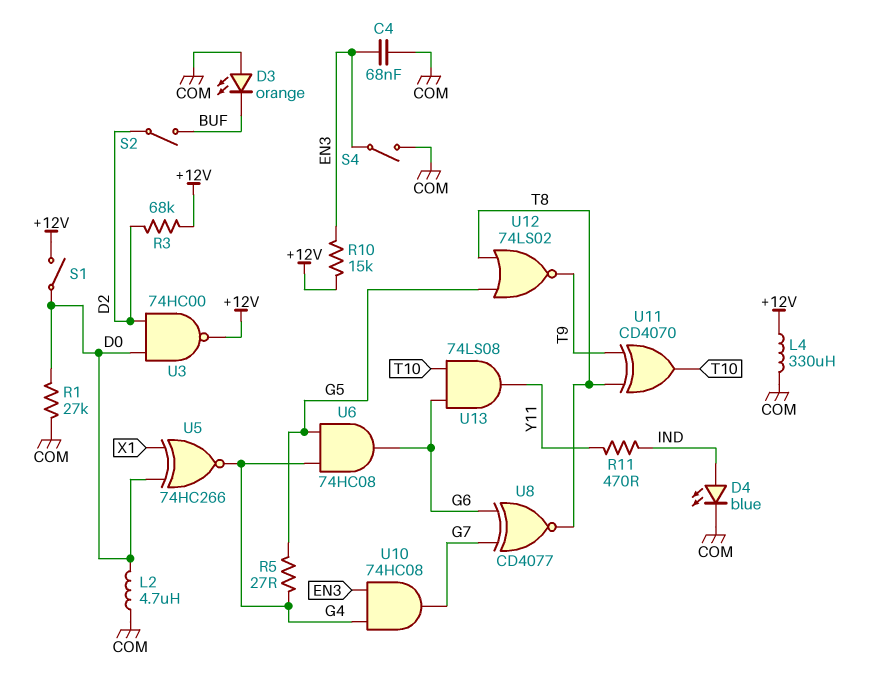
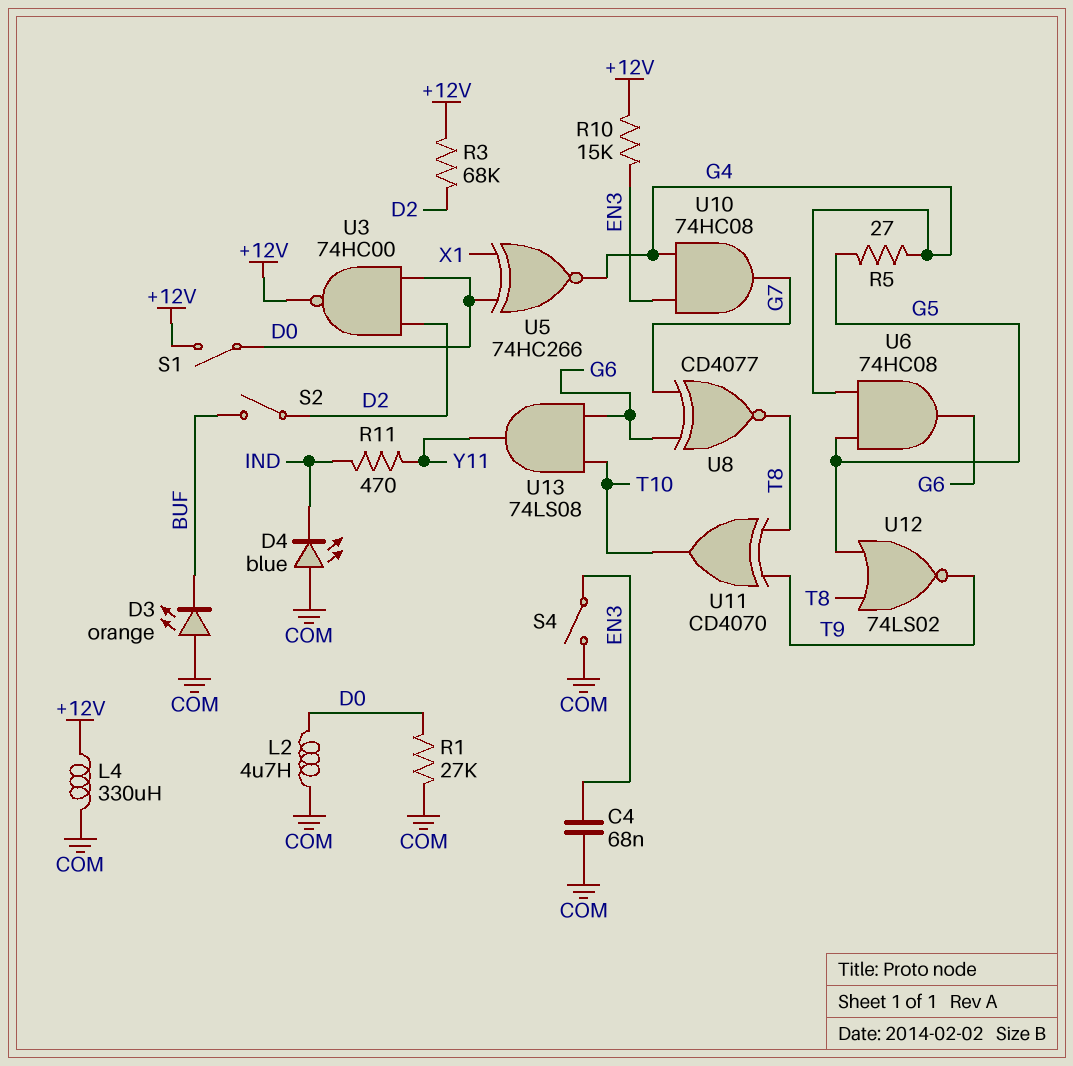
D4: LED blue (A IND, K COM) -> LED blue (A COM, K IND)

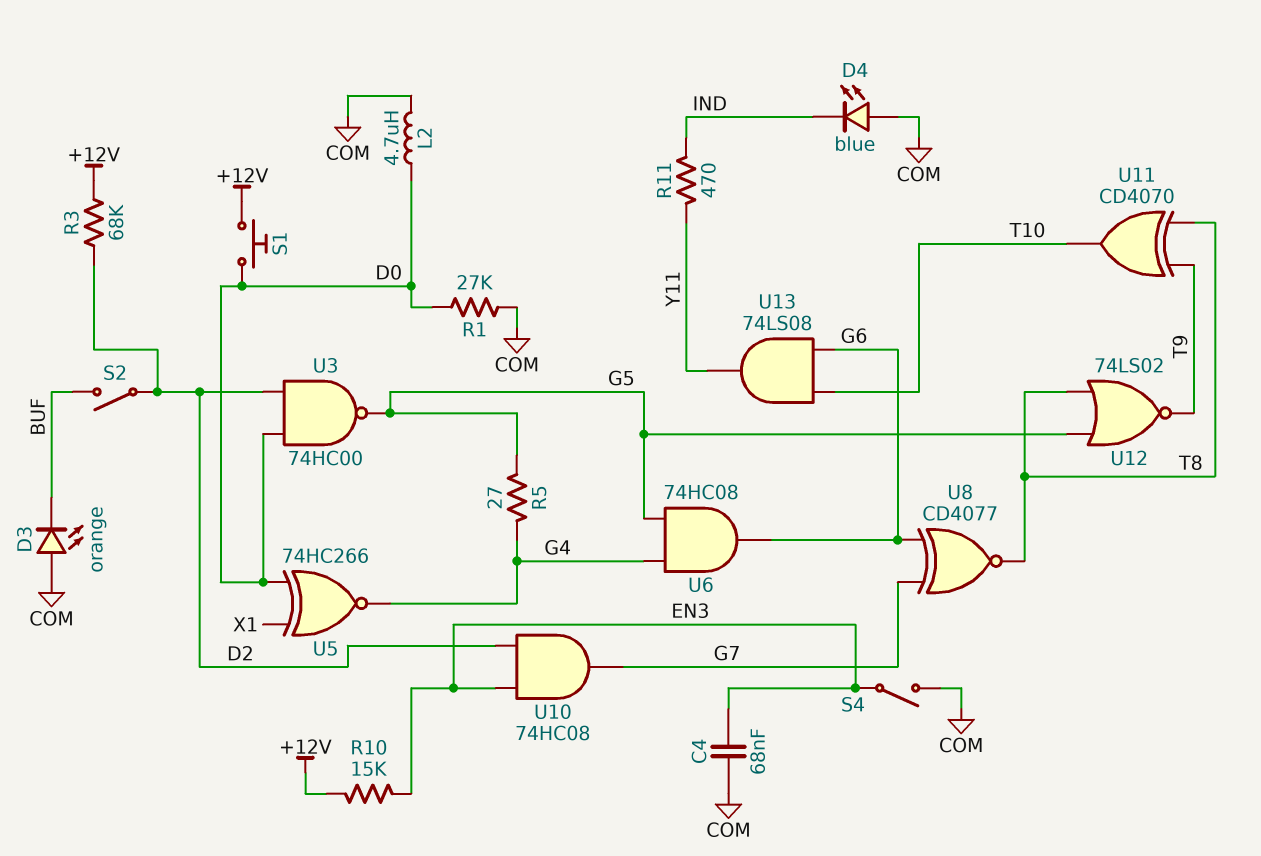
L4: 330uH (+12V, COM) -> none
S1: switch (+12V, D0) -> button (+12V, D0)
U3: NAND 74HC00 (in D0, in D2, out +12V) -> NAND 74HC00 (in D0, in D2, out G5)
U10: AND 74HC08 (in EN3, in G4, out G7) -> AND 74HC08 (in D2, in EN3, out G7)

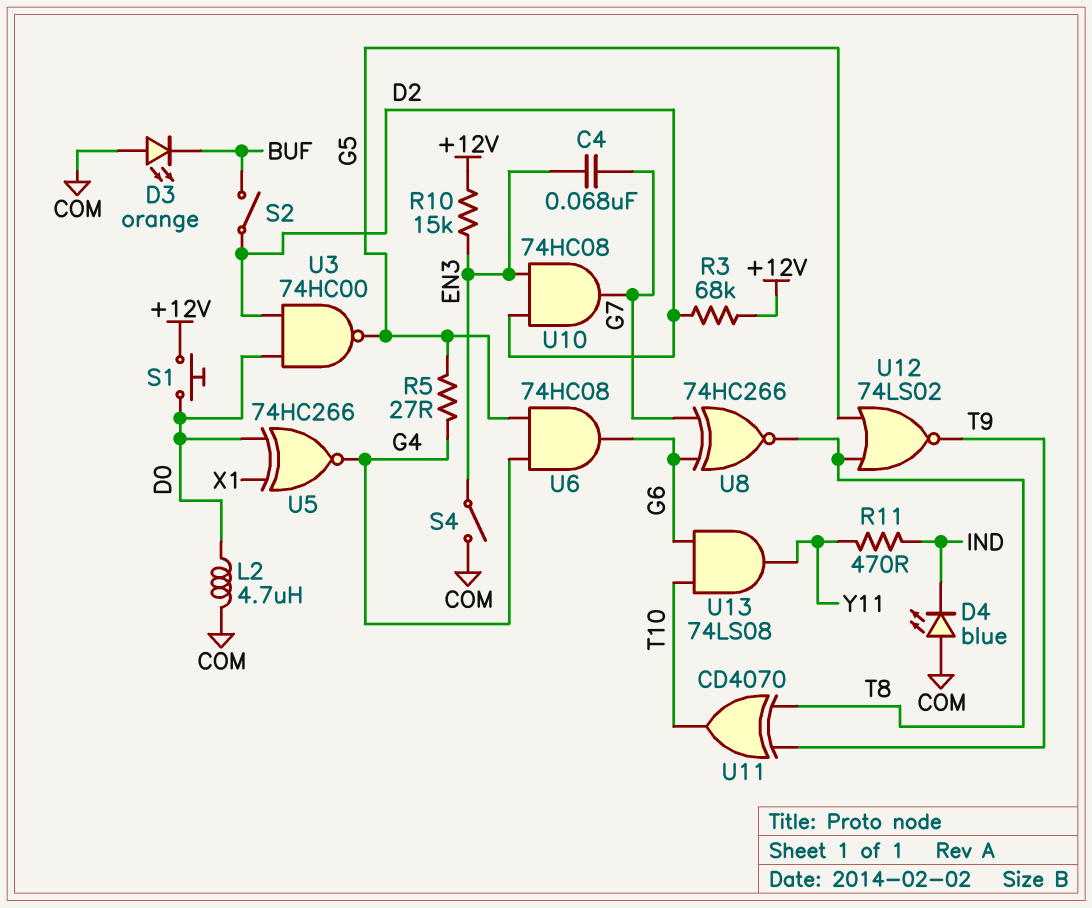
C4: 68nF (COM, EN3) -> 68nF (EN3, G7)
R1: 27k (COM, D0) -> none
U8: XNOR CD4077 (in G6, in G7, out T8) -> XNOR 74HC266 (in G6, in G7, out T8)

